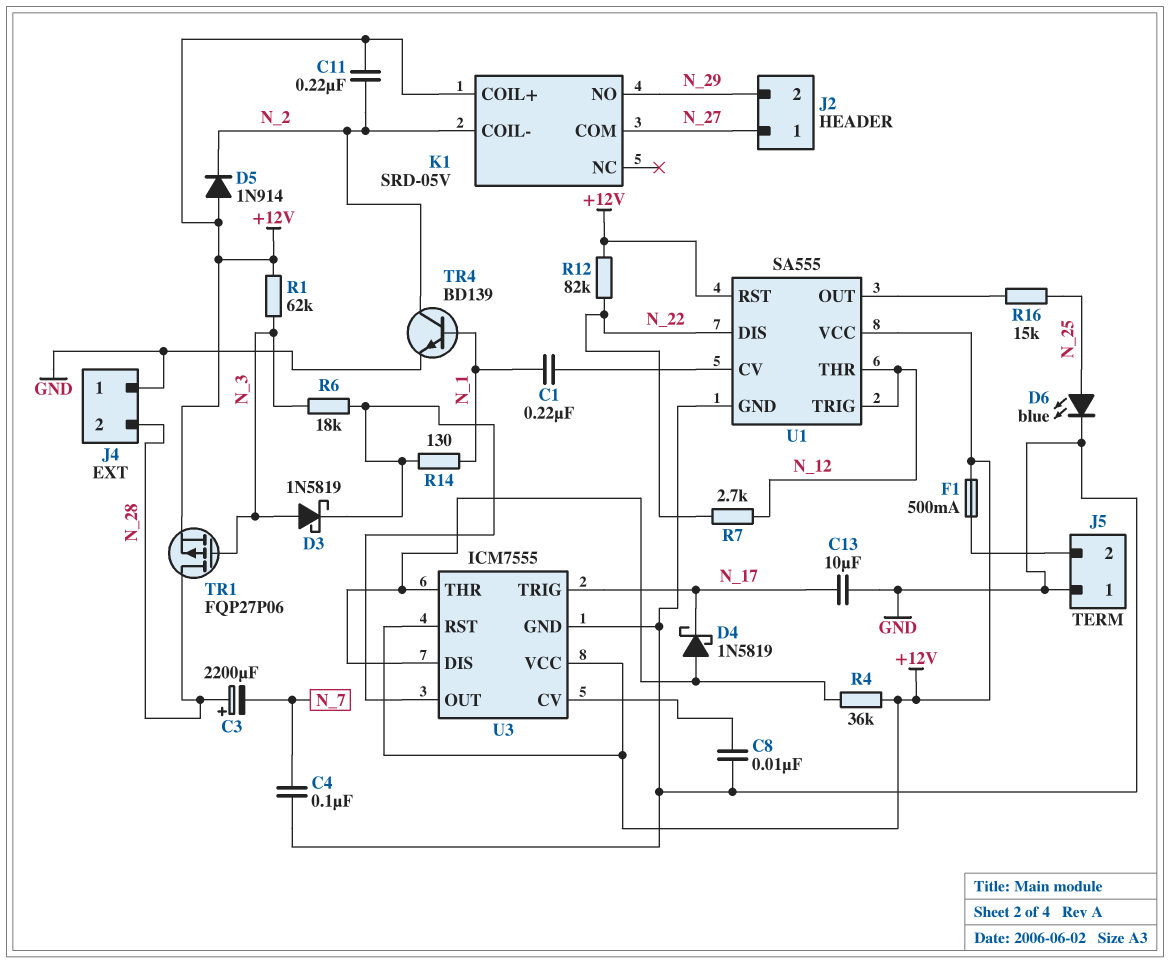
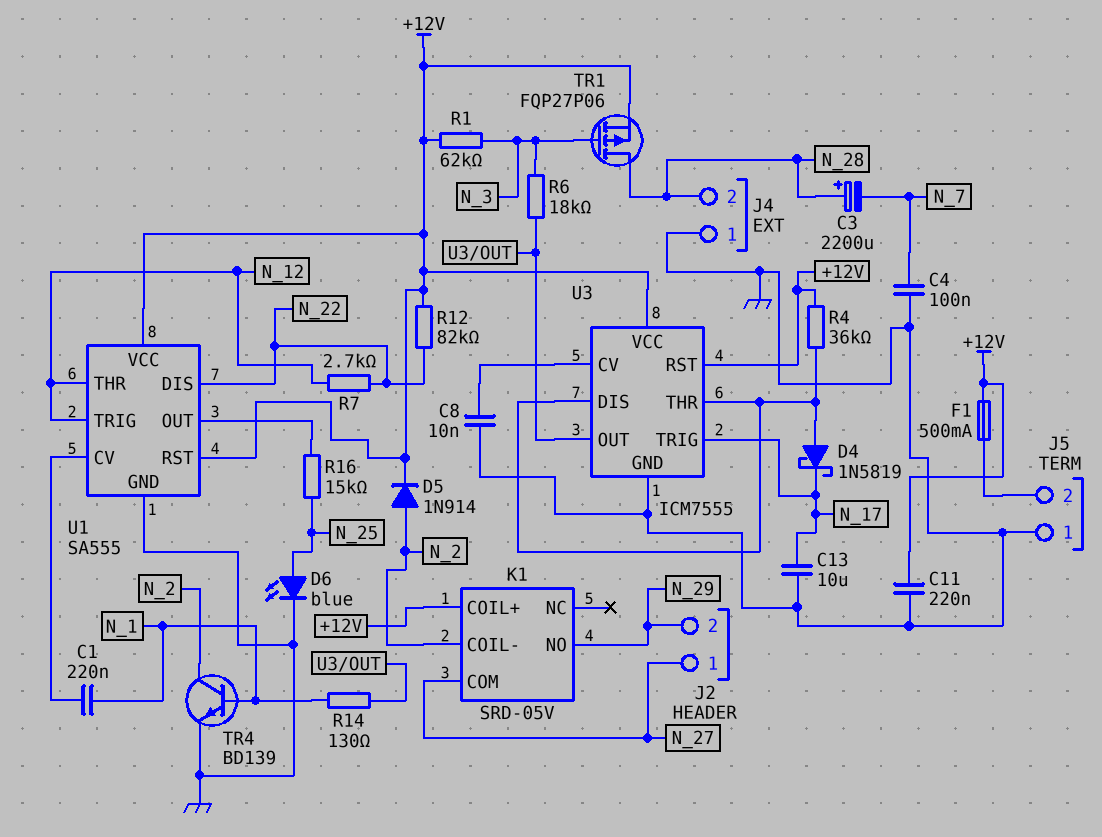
C11: 220nF (+12V, N_2) -> 220nF (+12V, GND)
D3: schottky 1N5819 (A N_3, K U3/OUT) -> none
D5: diode 1N914 (A +12V, K N_2) -> diode 1N914 (A N_2, K +12V)

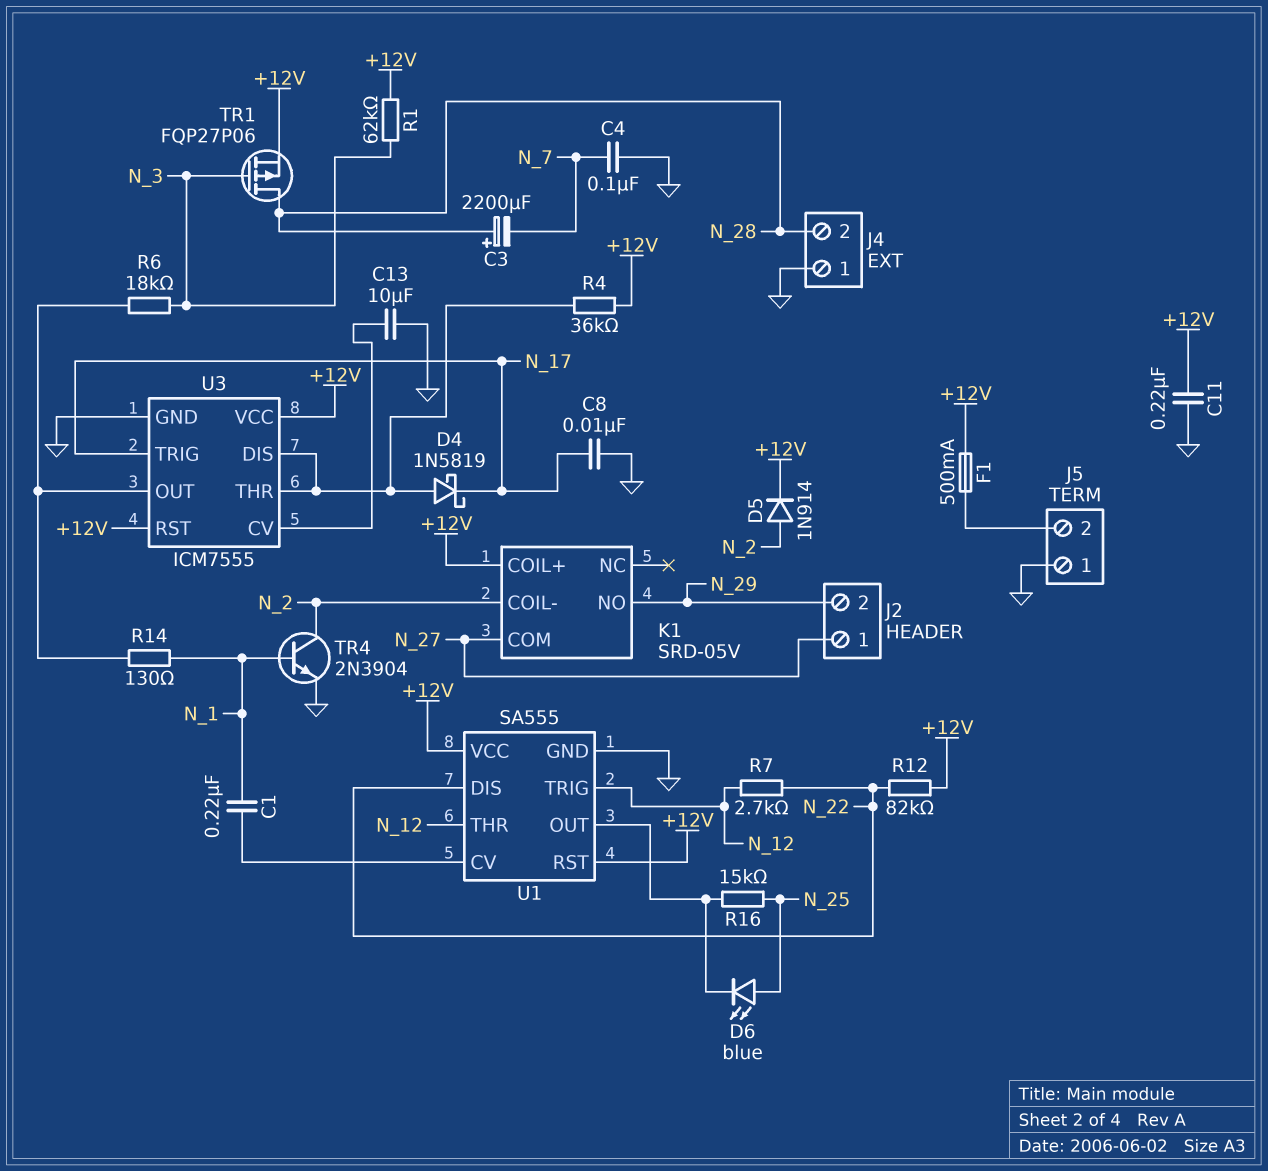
C8: 10nF (GND, U3/CV) -> 10nF (GND, N_17)
C13: 10uF (GND, N_17) -> 10uF (GND, U3/CV)
D6: LED blue (A N_25, K GND) -> LED blue (A N_25, K U1/OUT)
TR4: NPN BD139 (B N_1, C N_2, E GND) -> NPN 2N3904 (B N_1, C N_2, E GND)

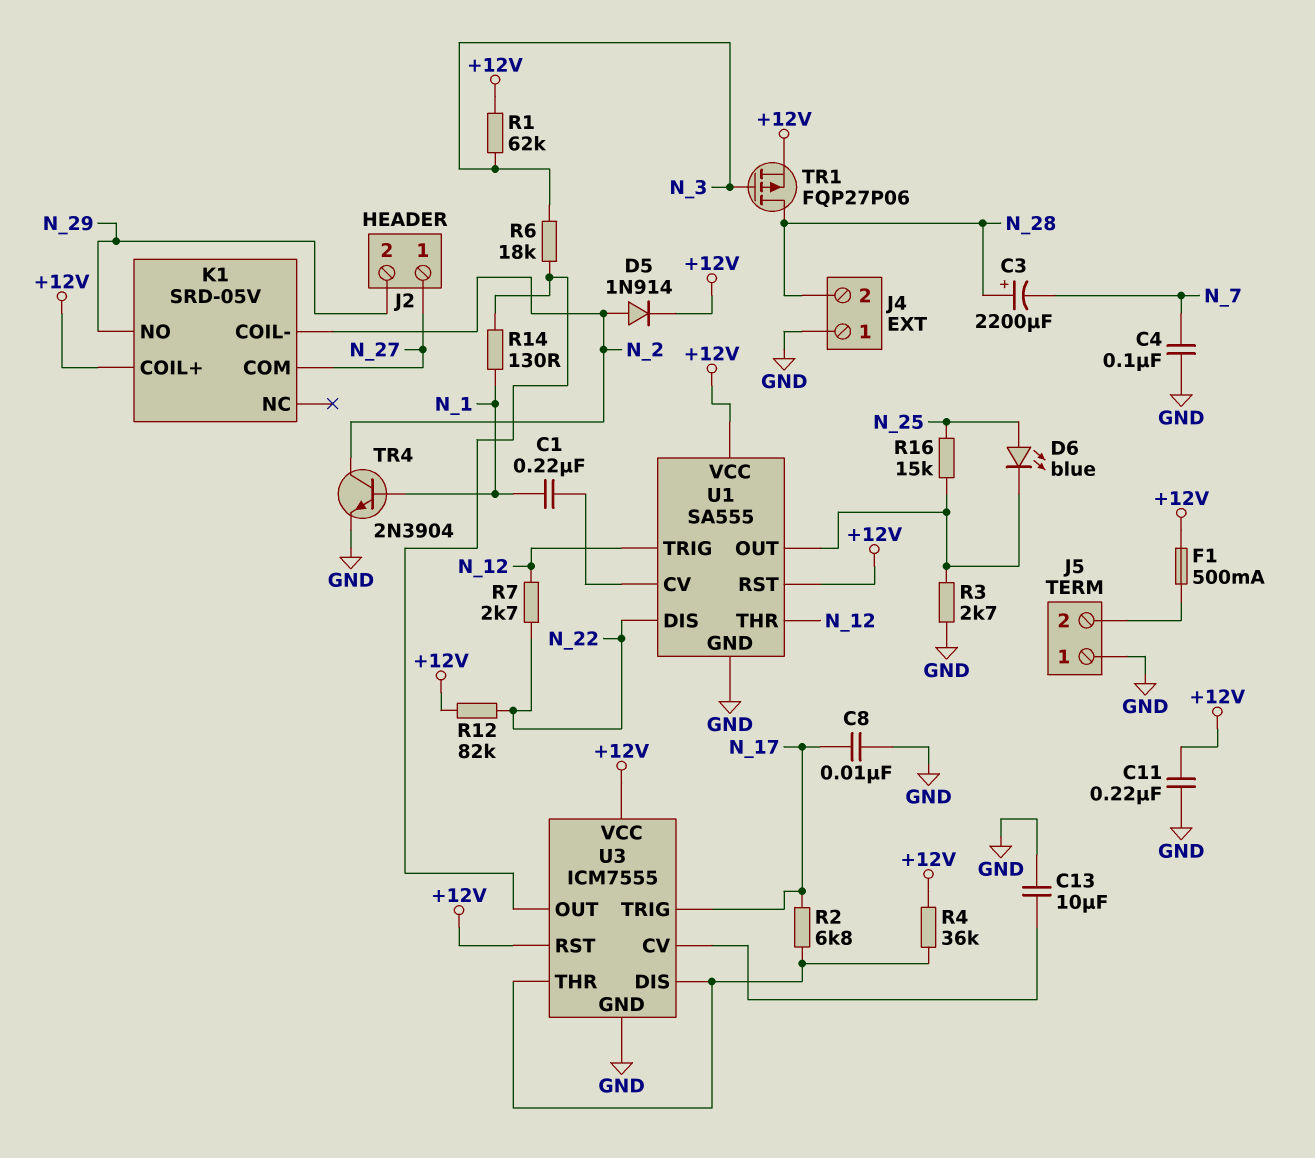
D4: schottky 1N5819 (A U3/DIS, K N_17) -> none
R2: none -> 6.8k (N_17, U3/DIS)
R3: none -> 2.7k (GND, U1/OUT)

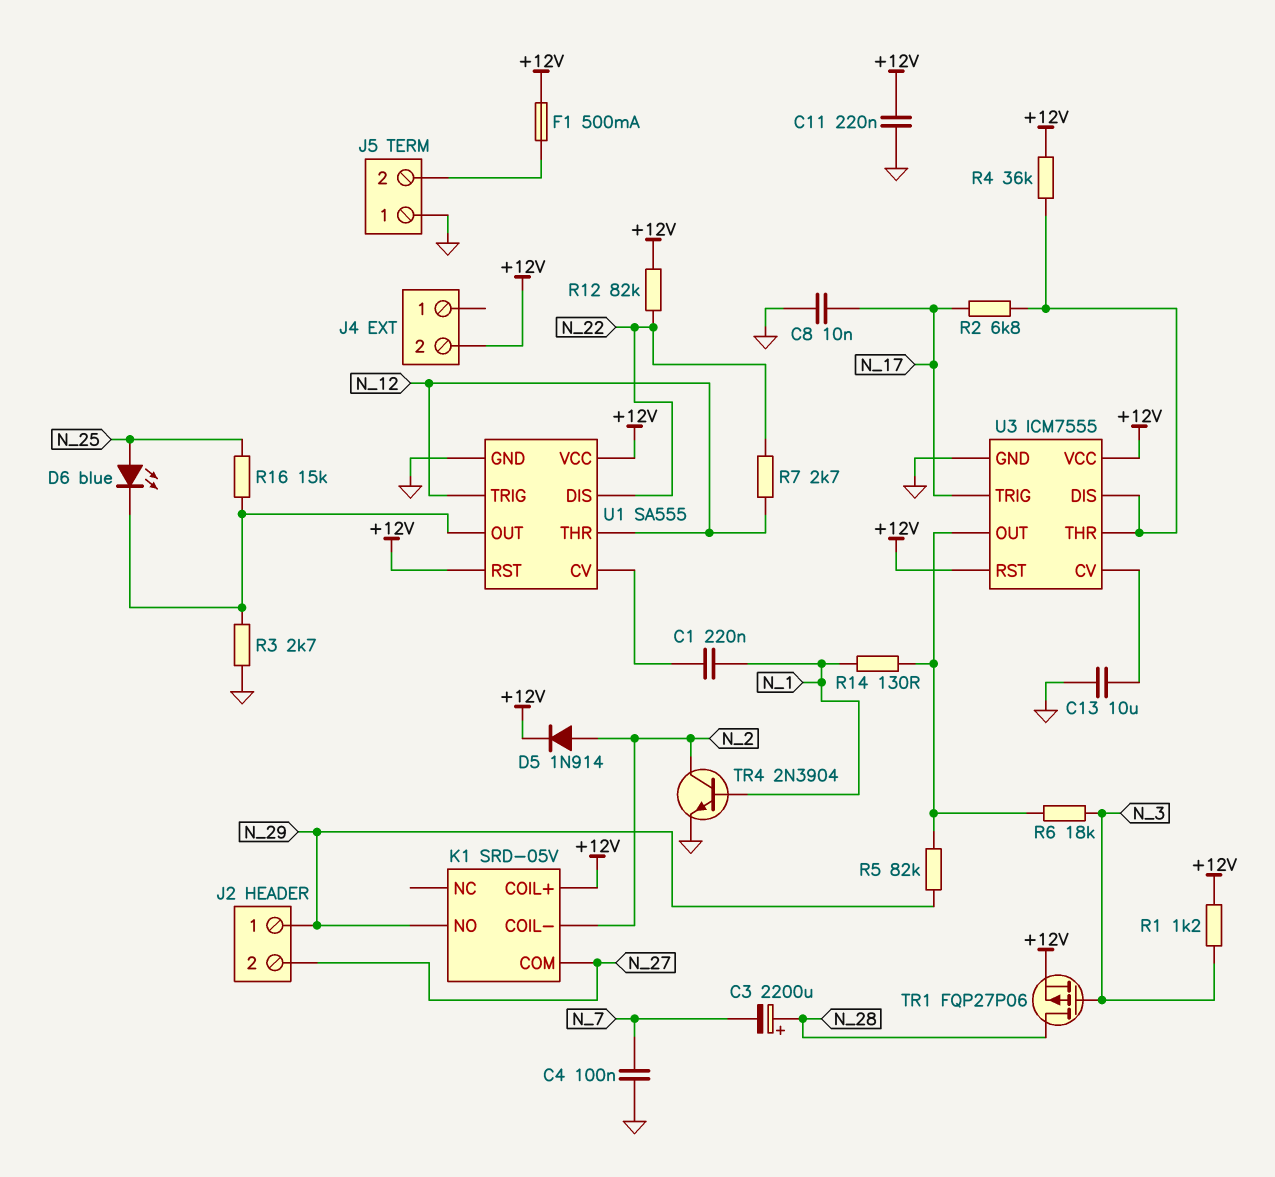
J2 pin 1: N_27 -> N_29
J2 pin 2: N_29 -> N_27
J4 pin 1: GND -> none
J4 pin 2: N_28 -> +12V
R1: 62k (+12V, N_3) -> 1.2k (+12V, N_3)
R5: none -> 82k (N_29, U3/OUT)

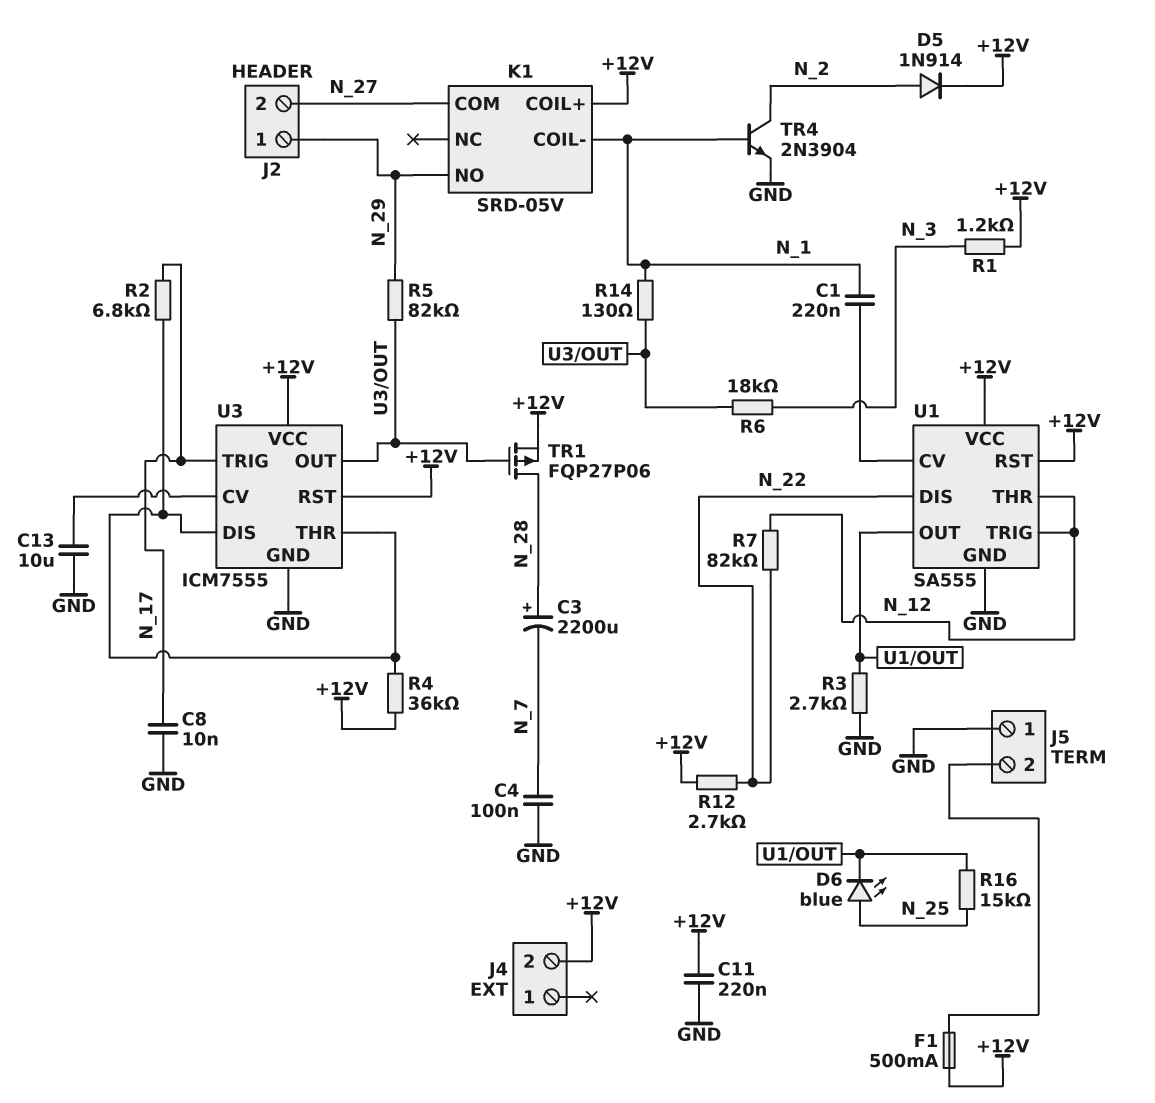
K1 pin COIL-: N_2 -> N_1
R7: 2.7k (N_12, N_22) -> 82k (N_12, N_22)
R12: 82k (+12V, N_22) -> 2.7k (+12V, N_22)
TR1: PMOS FQP27P06 (G N_3, D N_28, S +12V) -> PMOS FQP27P06 (G U3/OUT, D N_28, S +12V)

